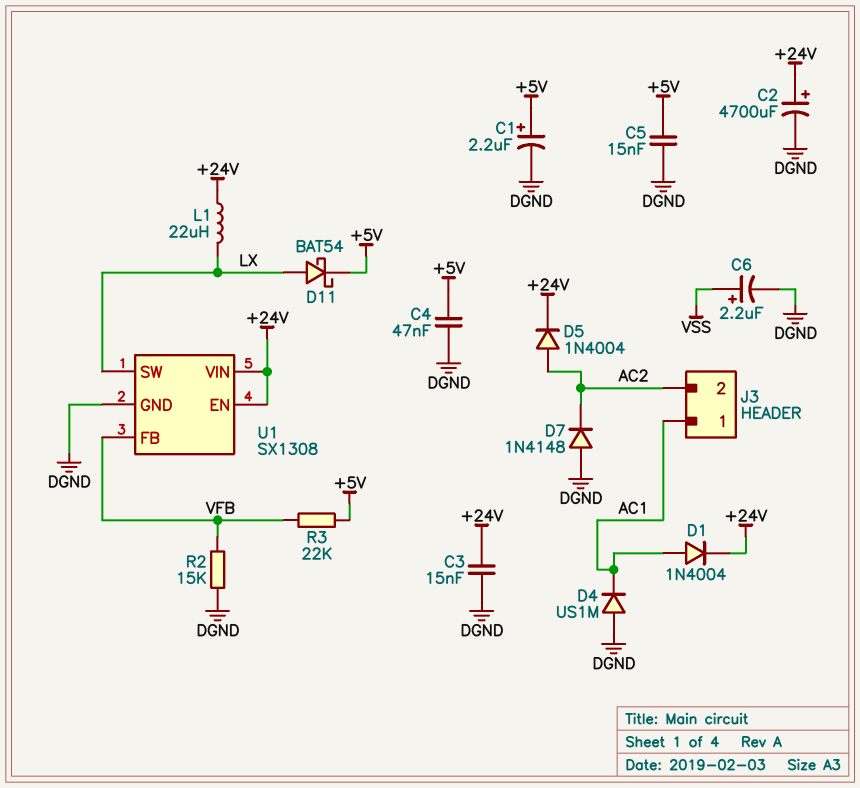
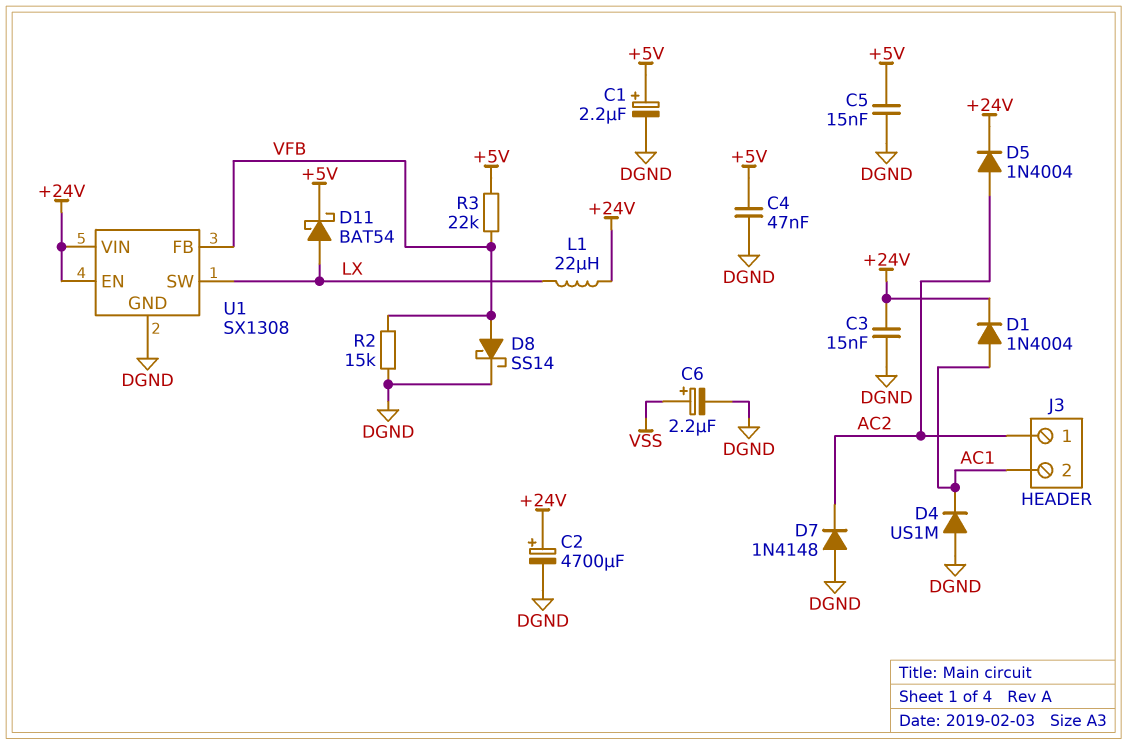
D8: none -> schottky SS14 (A VFB, K DGND)
J3 pin 1: AC1 -> AC2
J3 pin 2: AC2 -> AC1

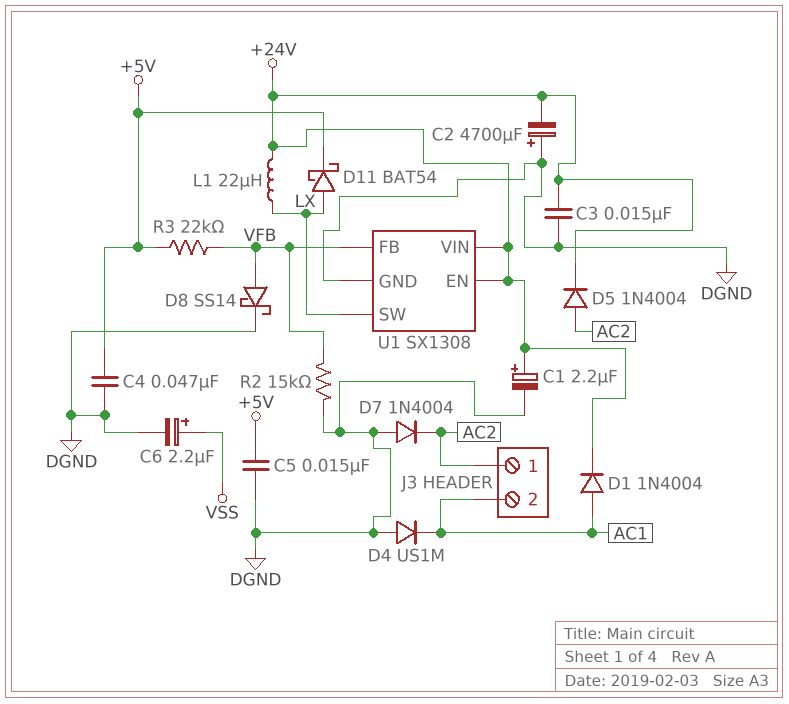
C1: 2.2uF (plus +5V, minus DGND) -> 2.2uF (plus +24V, minus DGND)
C2: 4700uF (plus +24V, minus DGND) -> 4700uF (plus DGND, minus +24V)
D7: diode 1N4148 (A DGND, K AC2) -> diode 1N4004 (A DGND, K AC2)

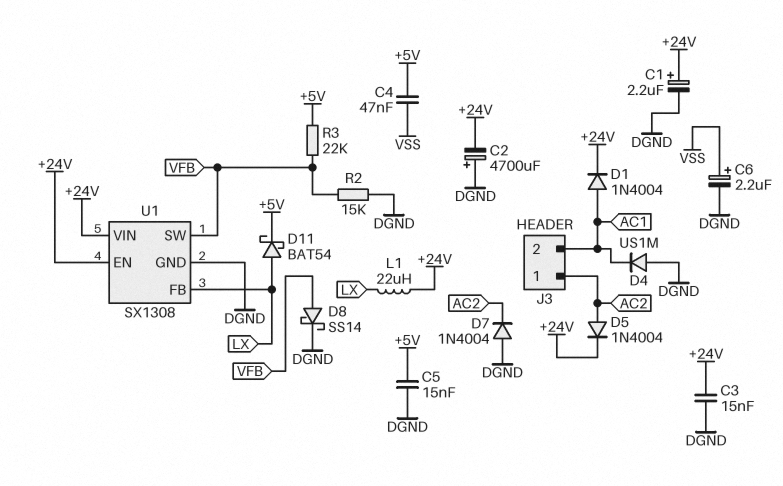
C4: 47nF (+5V, DGND) -> 47nF (+5V, VSS)
U1 pin FB: VFB -> LX
U1 pin SW: LX -> VFB

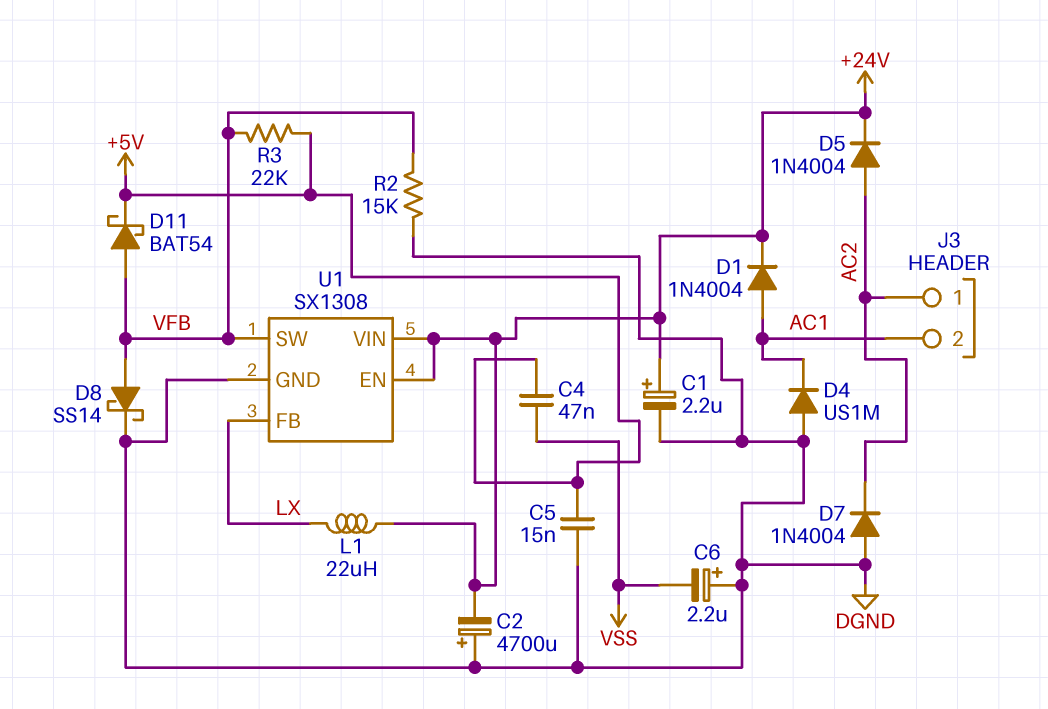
C3: 15nF (+24V, DGND) -> none
C6: 2.2uF (plus VSS, minus DGND) -> 2.2uF (plus DGND, minus VSS)
D11: schottky BAT54 (A LX, K +5V) -> schottky BAT54 (A VFB, K +5V)

